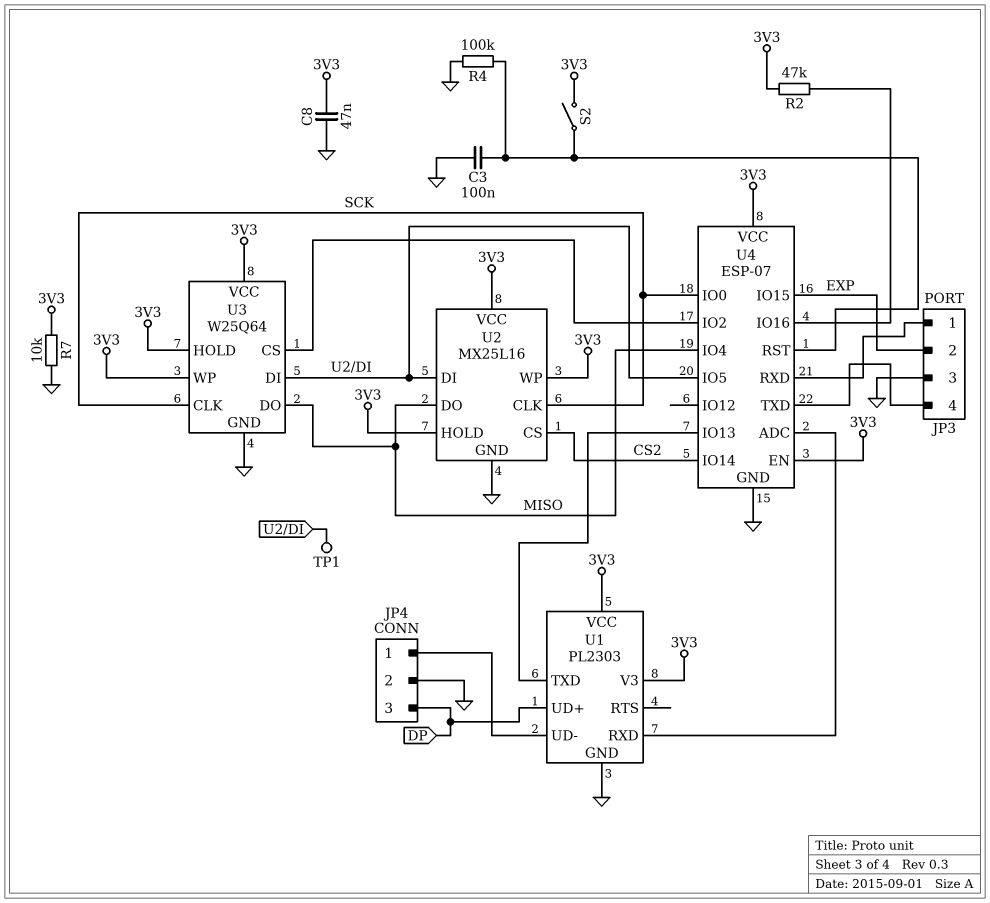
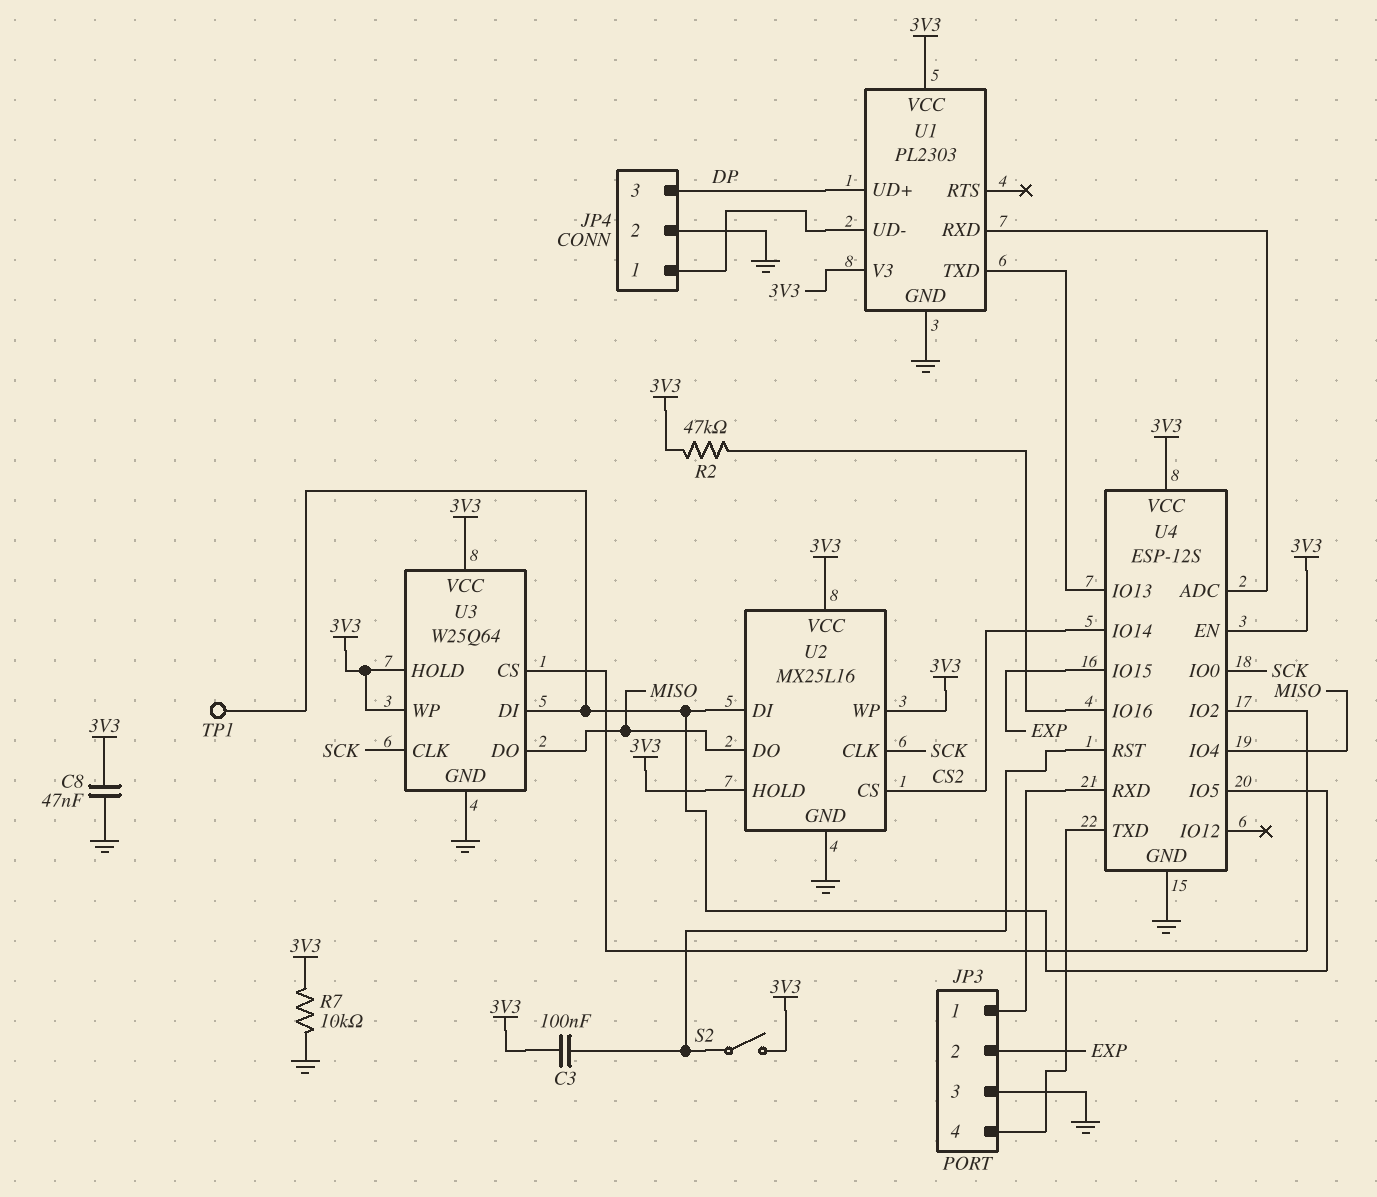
C3: 100nF (GND, U4/RST) -> 100nF (3V3, U4/RST)
R4: 100k (GND, U4/RST) -> none
U4: ESP-07 -> ESP-12S

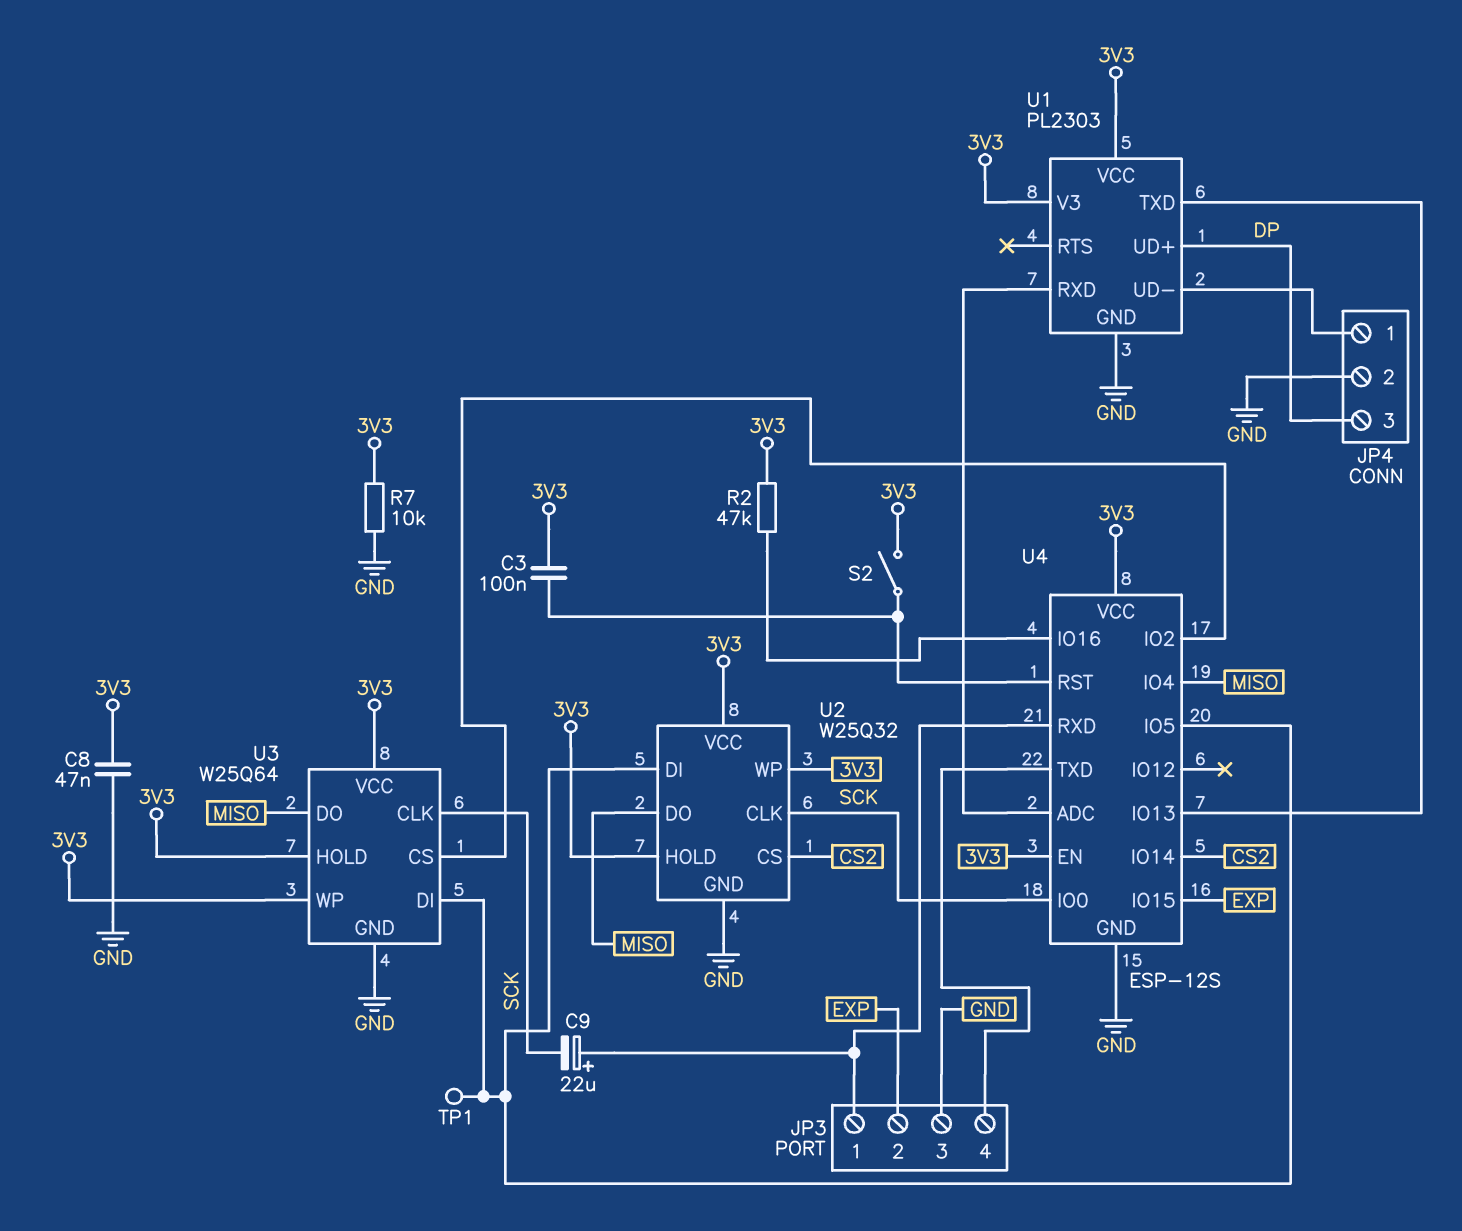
C9: none -> 22uF (plus JP3/1, minus SCK)
U2: MX25L16 -> W25Q32

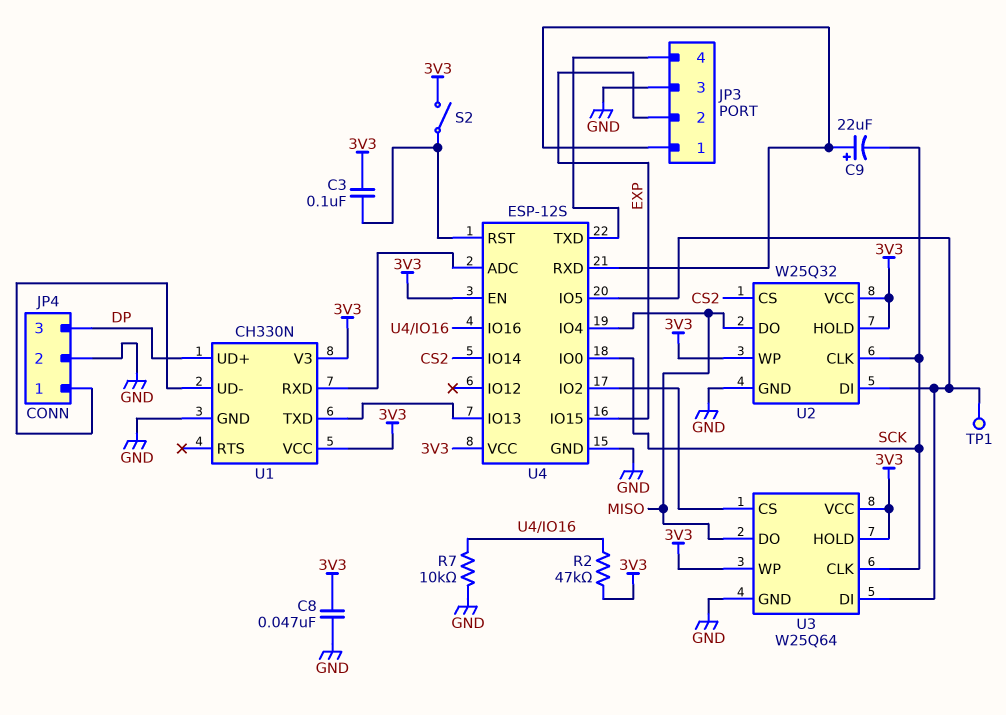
R7: 10k (3V3, GND) -> 10k (GND, U4/IO16)
U1: PL2303 -> CH330N

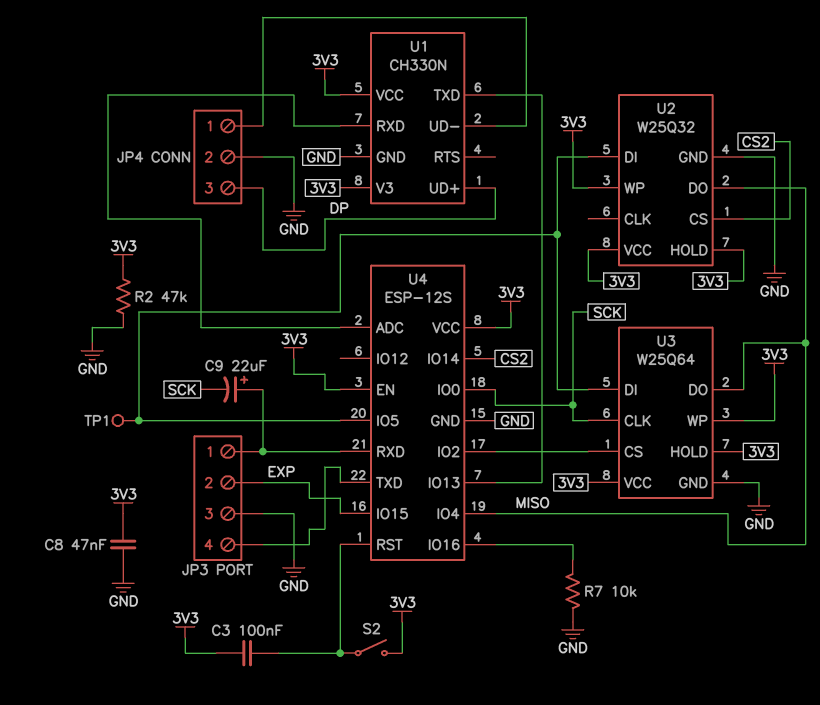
R2: 47k (3V3, U4/IO16) -> 47k (3V3, GND)
U2 pin CLK: SCK -> none

